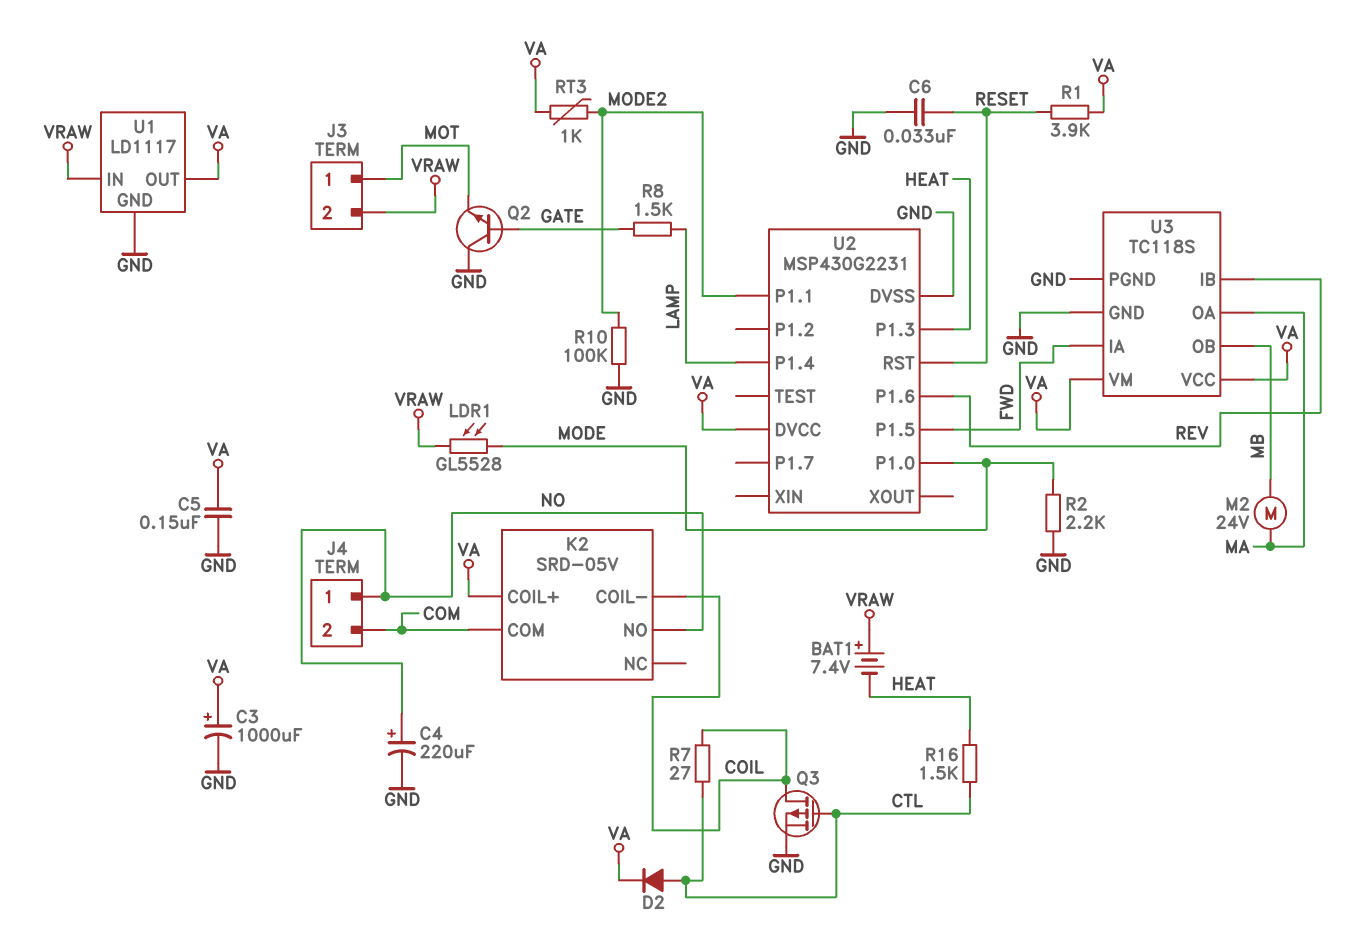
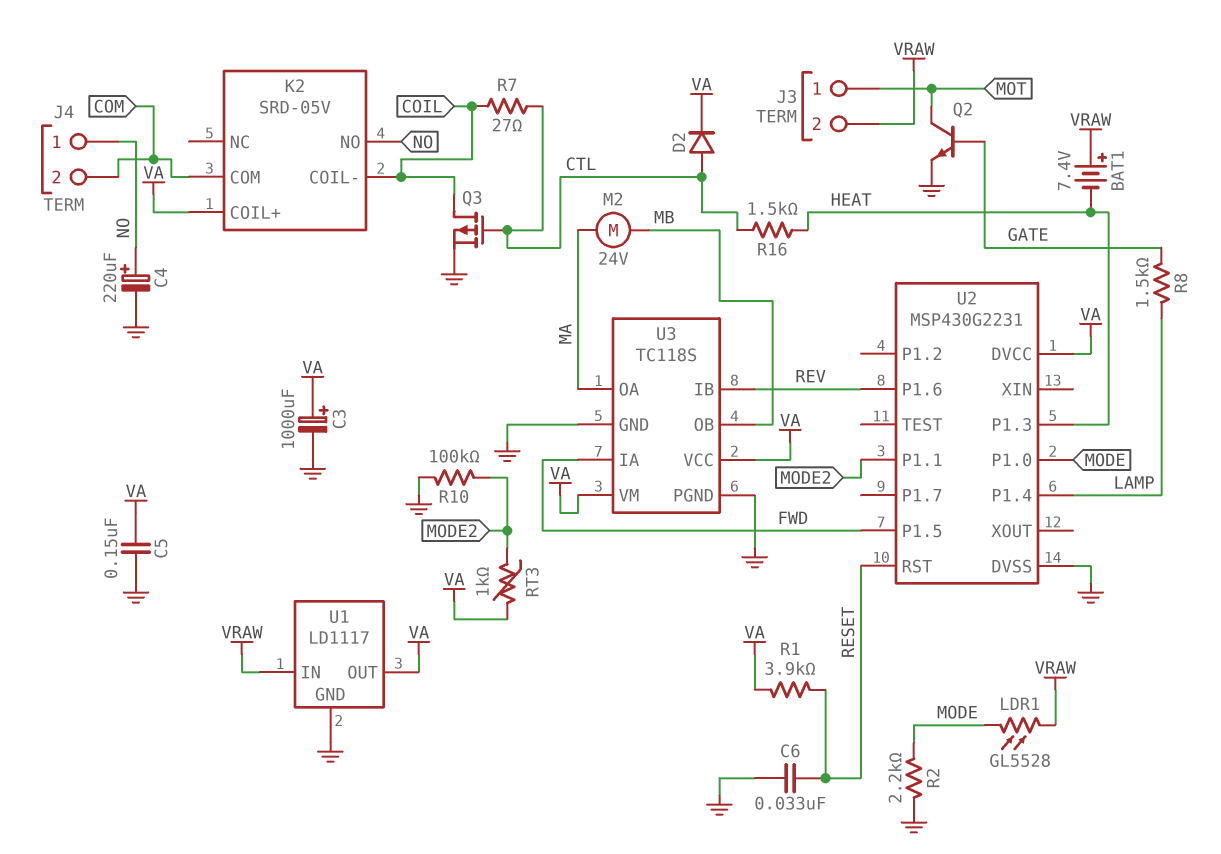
Q2: NPN (B GATE, C GND, E MOT) -> NPN (B GATE, C MOT, E GND)

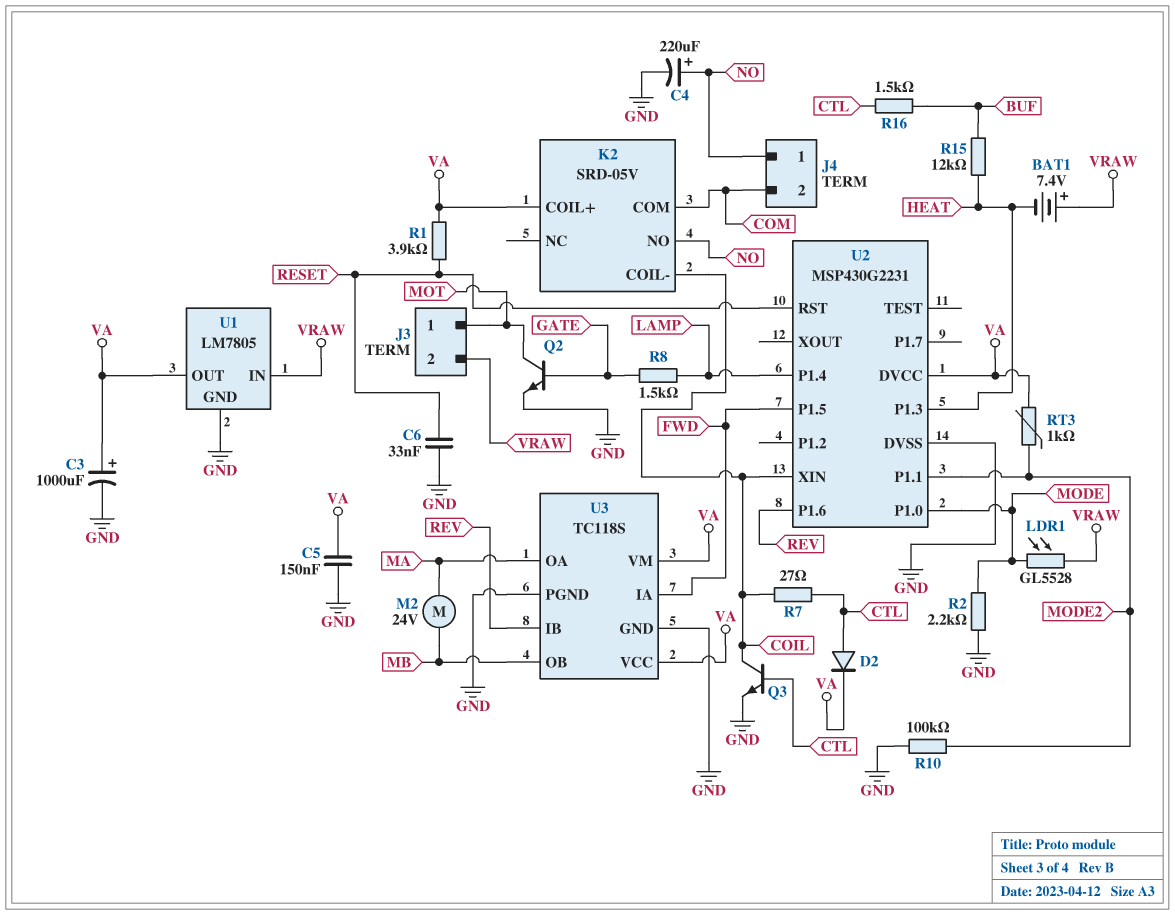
Q3: PMOS (G CTL, D COIL, S GND) -> NPN (B CTL, C COIL, E GND)
R15: none -> 12k (BUF, HEAT)
R16: 1.5k (CTL, HEAT) -> 1.5k (BUF, CTL)
U1: LD1117 -> LM7805
U2 pin XIN: none -> COIL

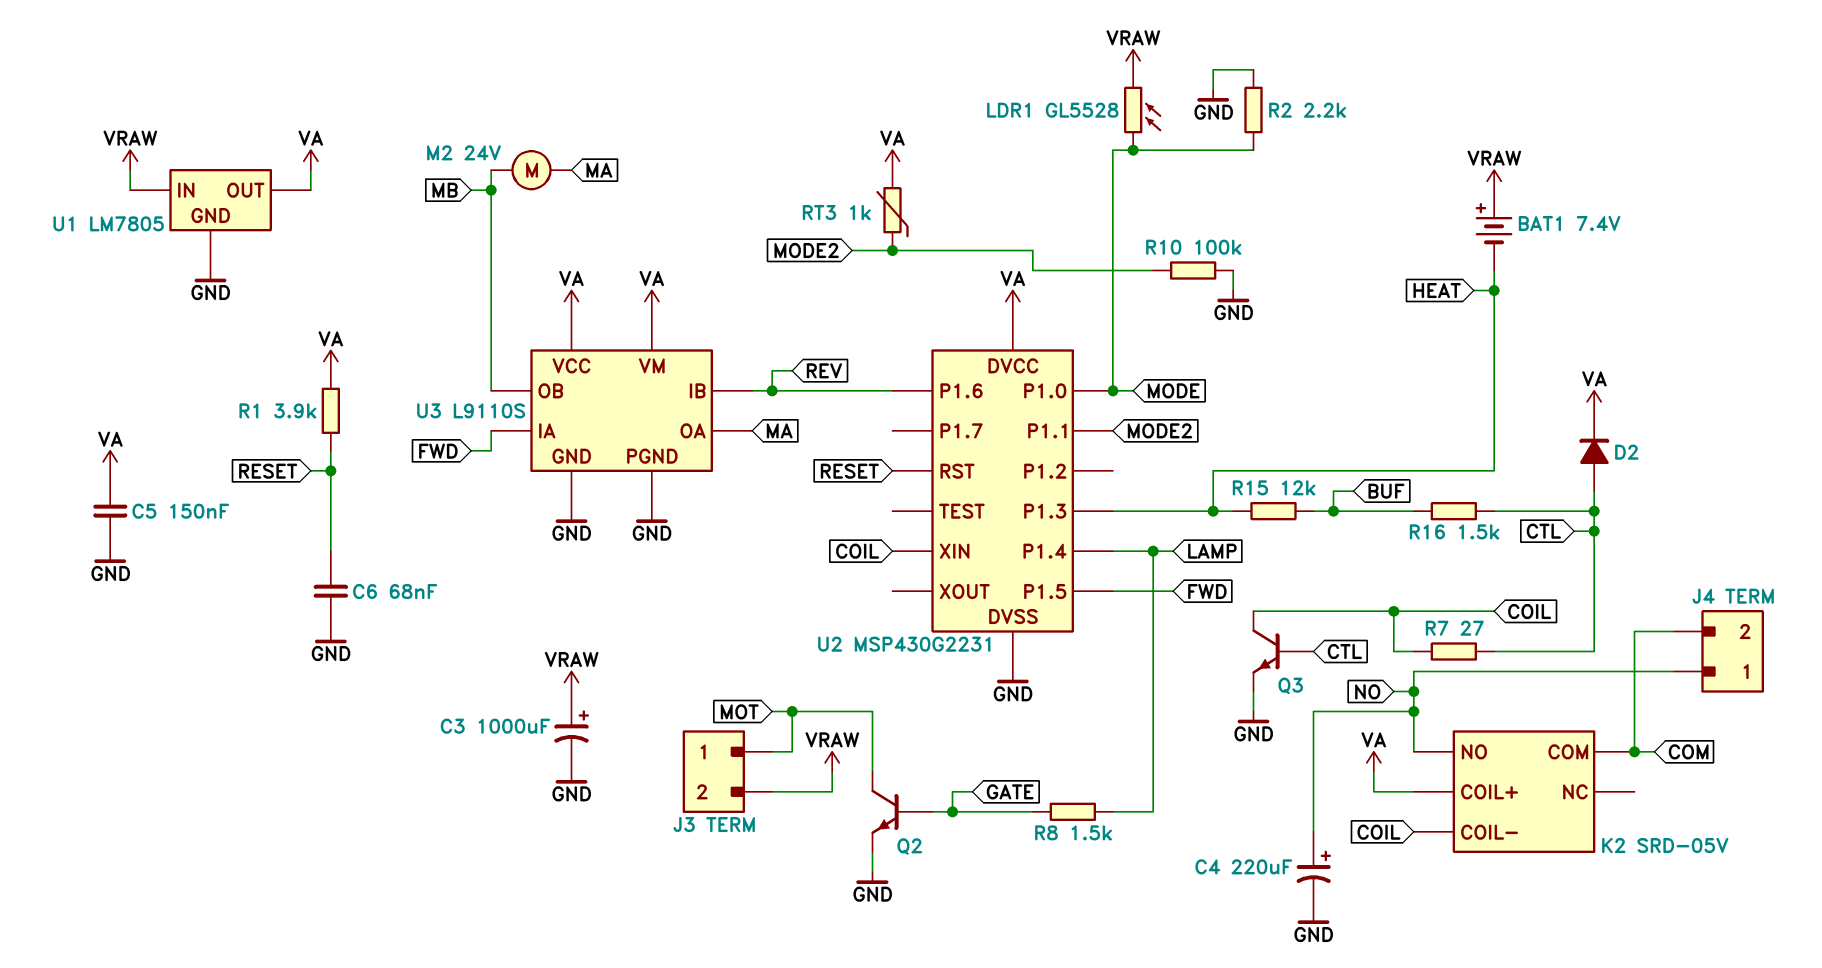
C3: 1000uF (plus VA, minus GND) -> 1000uF (plus VRAW, minus GND)
C6: 33nF (GND, RESET) -> 68nF (GND, RESET)
U3: TC118S -> L9110S

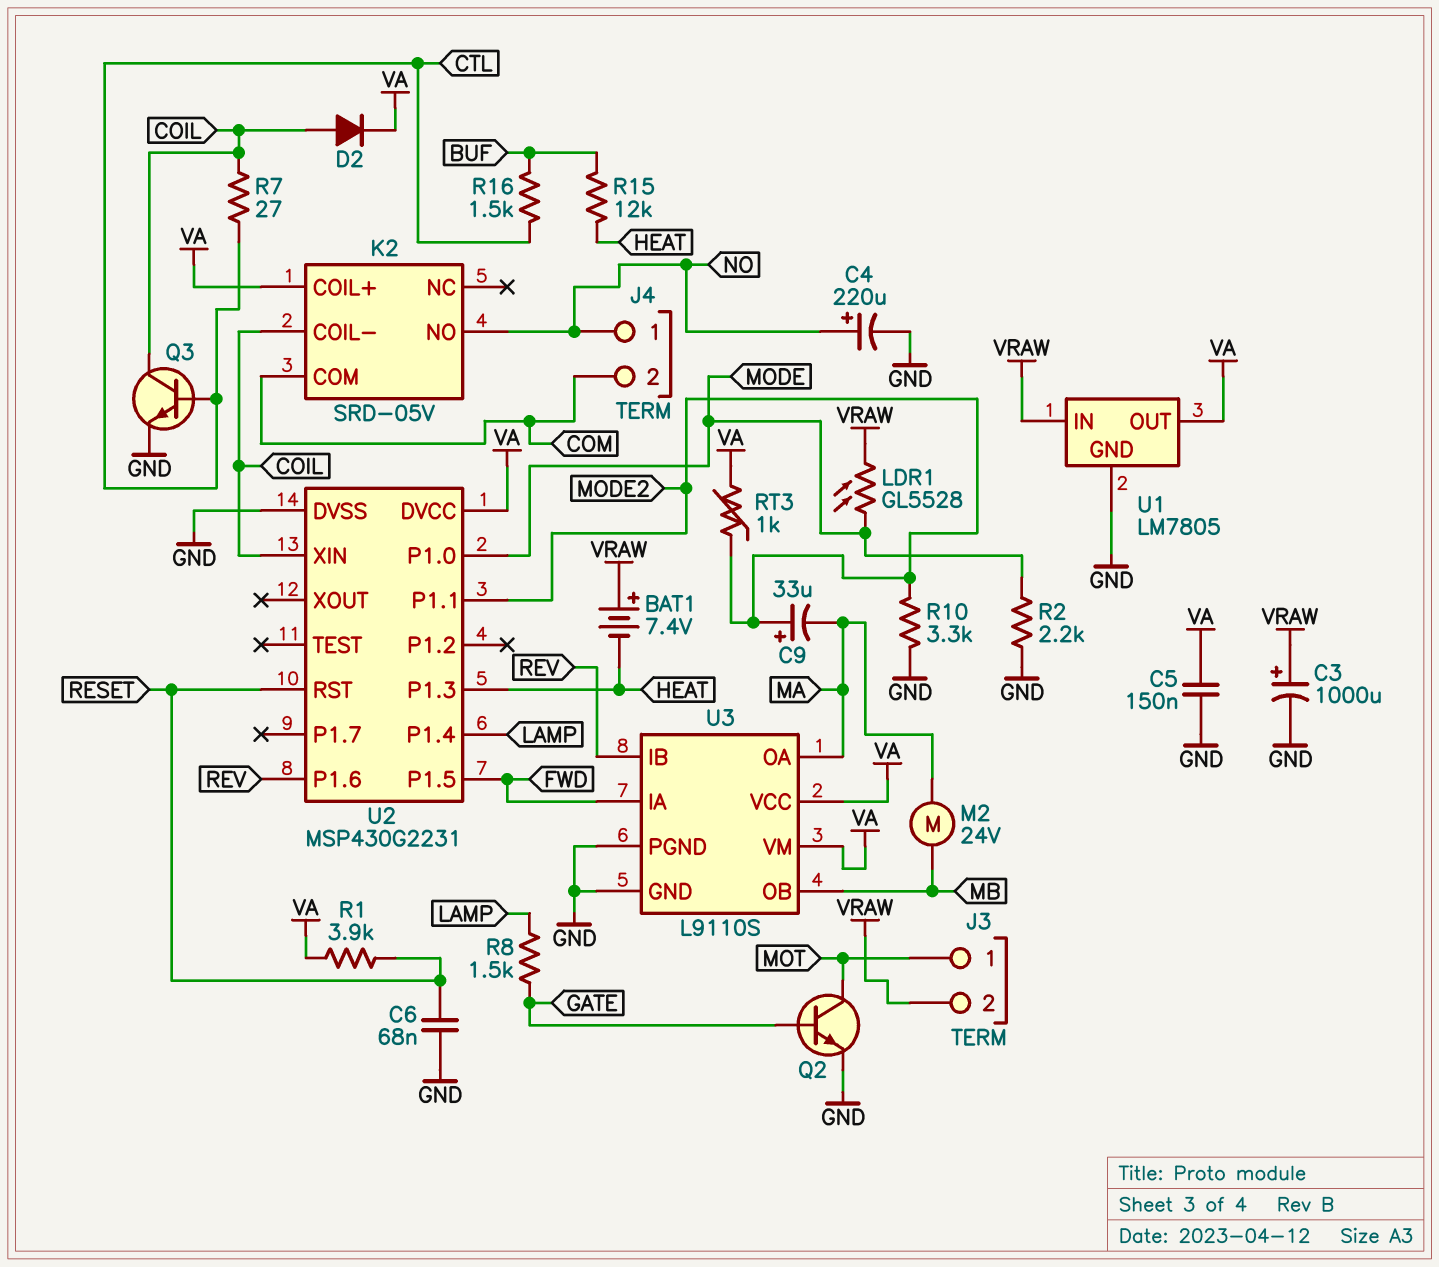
C9: none -> 33uF (plus MODE2, minus MA)
D2: diode (A CTL, K VA) -> diode (A COIL, K VA)
R10: 100k (GND, MODE2) -> 3.3k (GND, MODE2)

